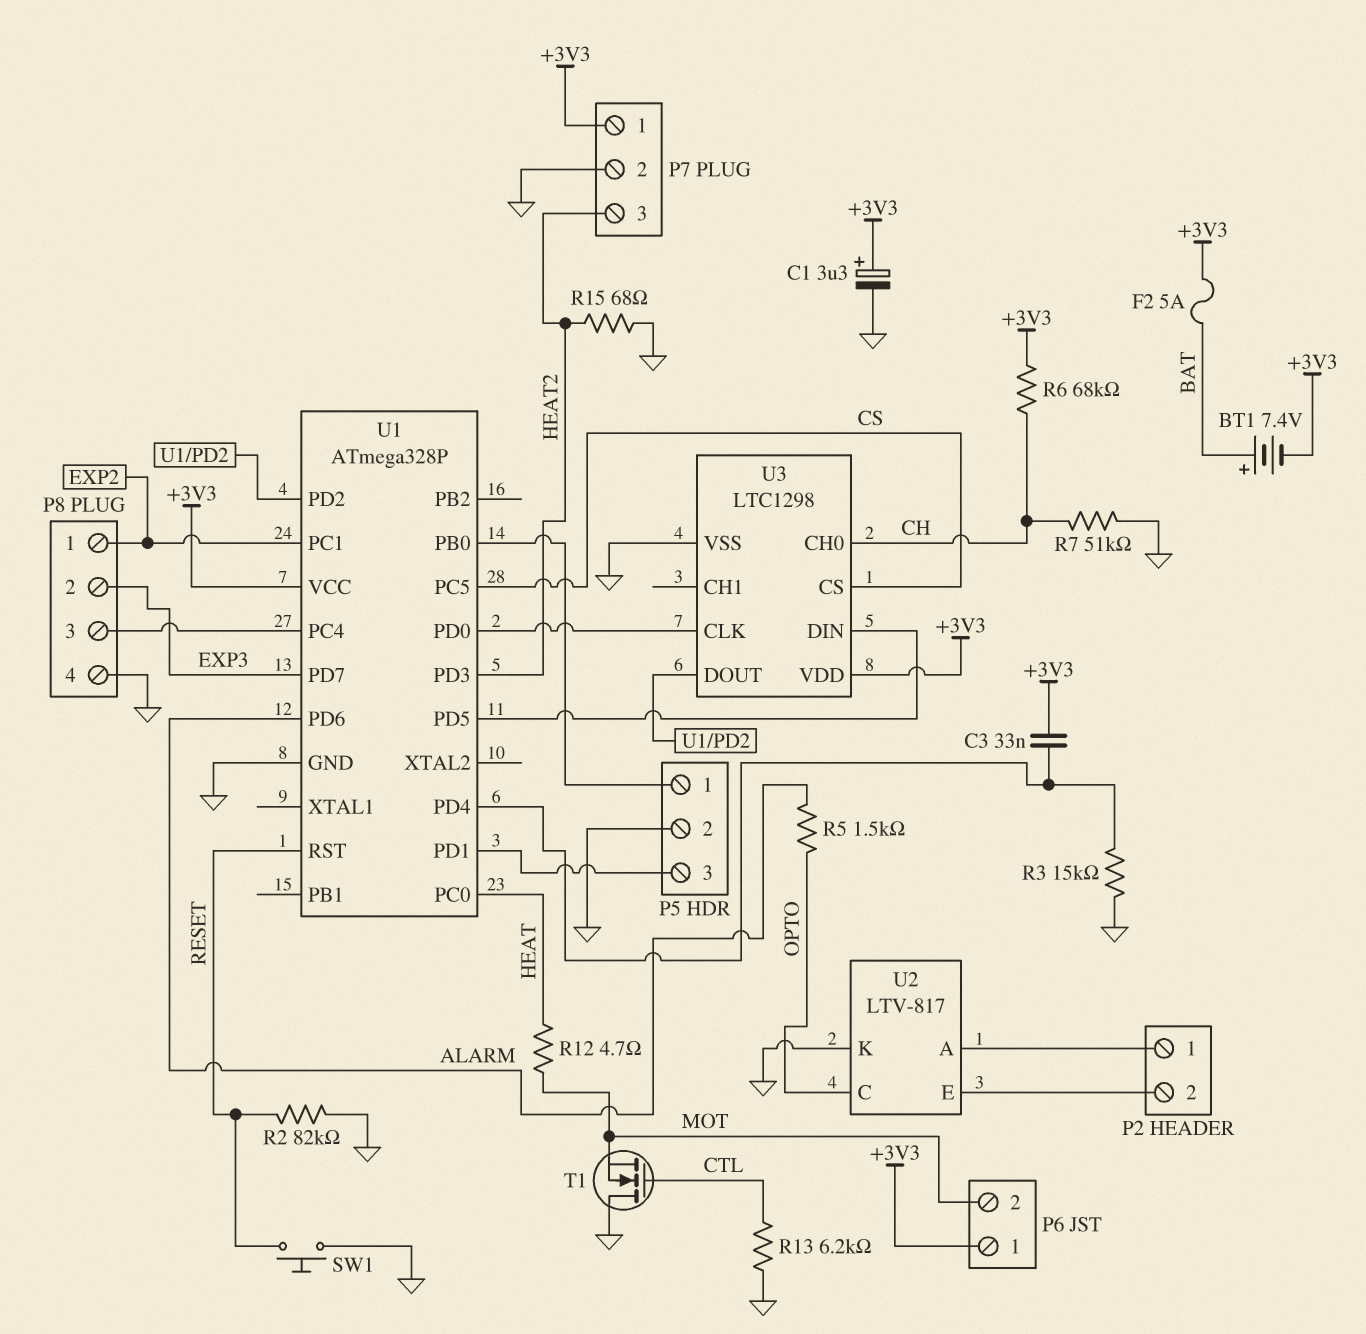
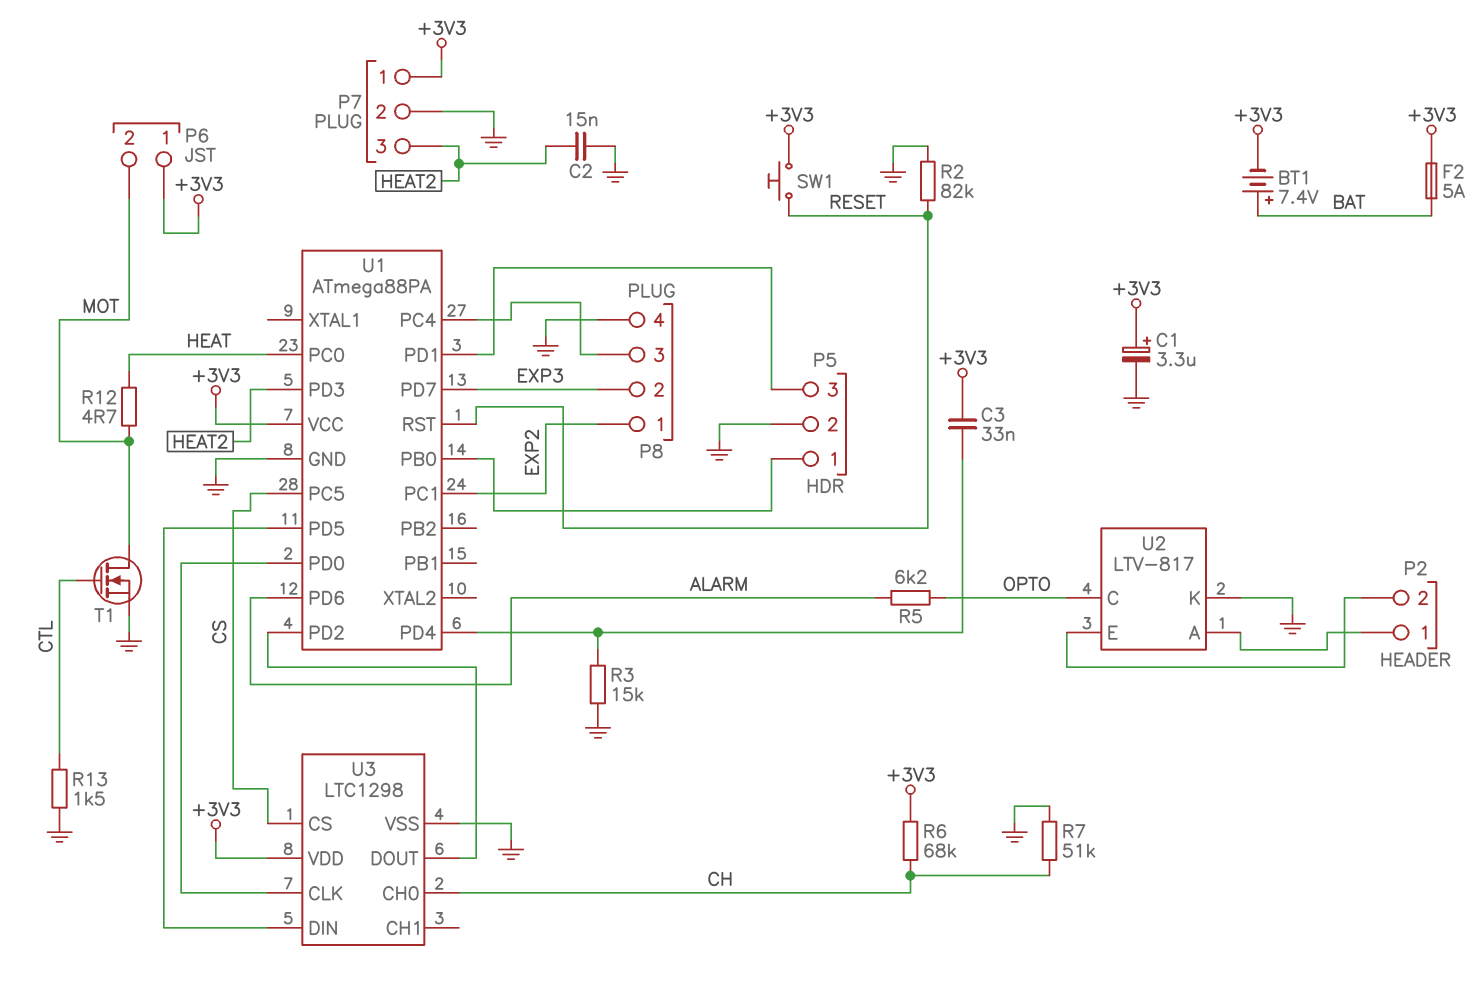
C2: none -> 15nF (GND, HEAT2)
R5: 1.5k (ALARM, OPTO) -> 6.2k (ALARM, OPTO)
R13: 6.2k (CTL, GND) -> 1.5k (CTL, GND)
R15: 68 (GND, HEAT2) -> none
SW1: button (GND, RESET) -> button (+3V3, RESET)
T1: NMOS (G CTL, D GND, S MOT) -> NMOS (G CTL, D MOT, S GND)
U1: ATmega328P -> ATmega88PA

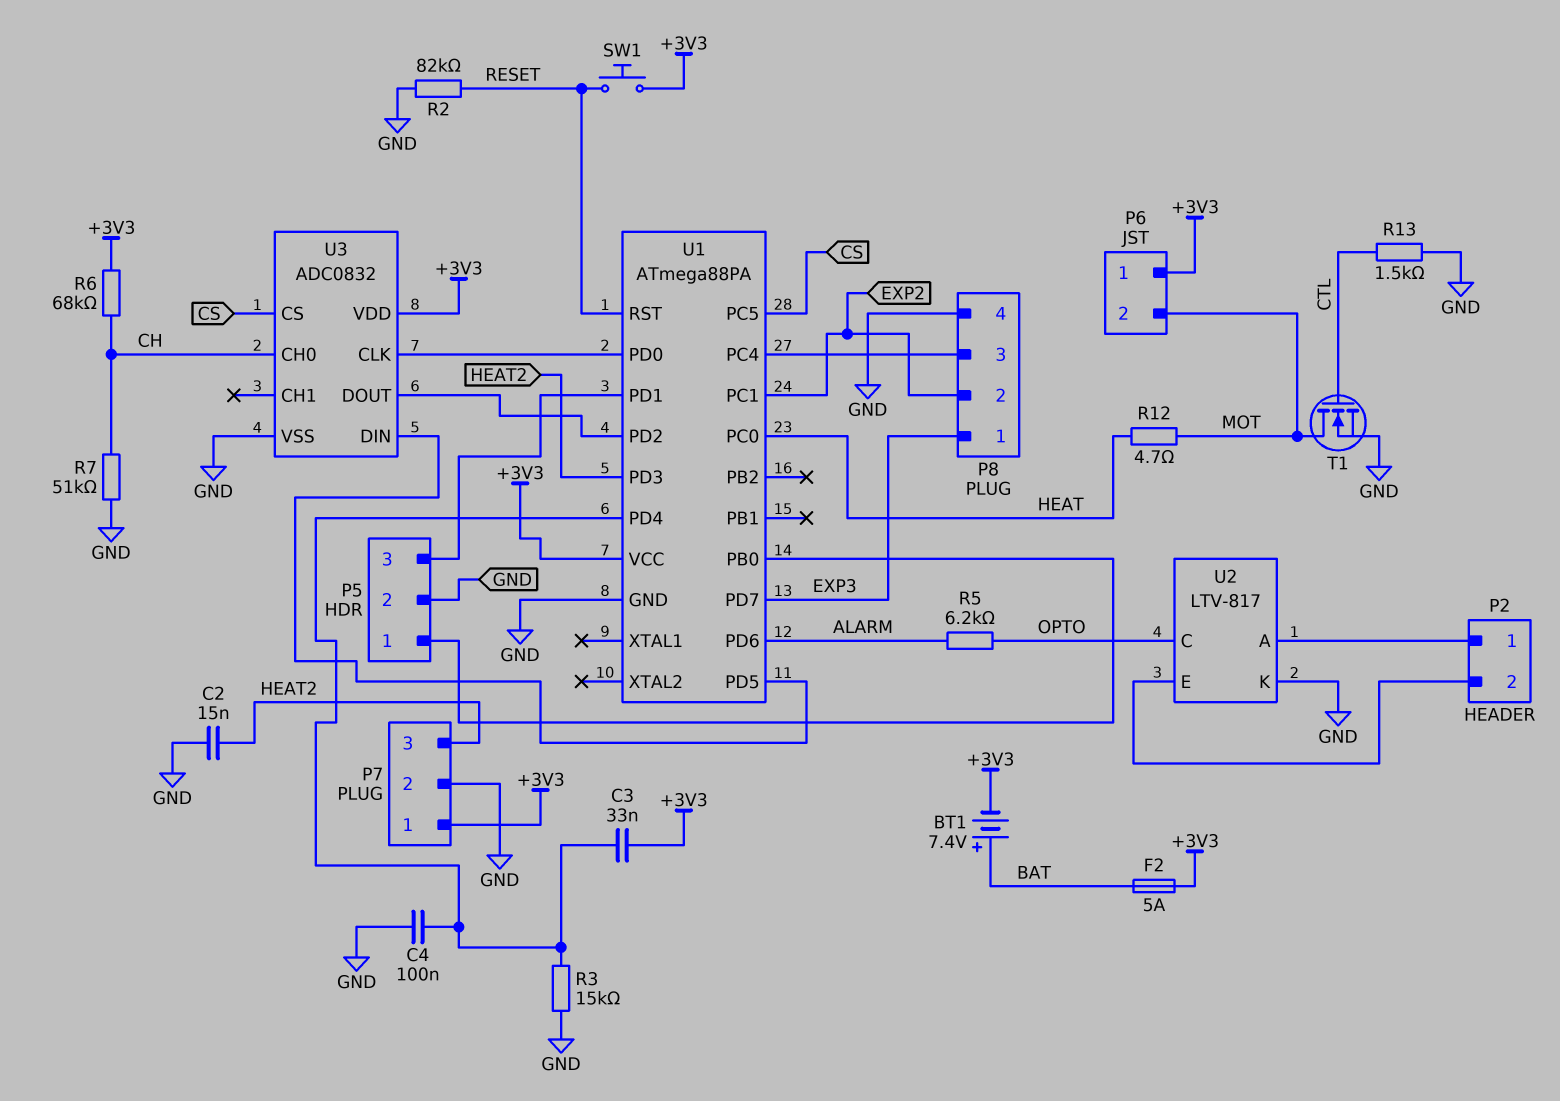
C1: 3.3uF (plus +3V3, minus GND) -> none
C4: none -> 100nF (GND, U1/PD4)
P8 pin 1: EXP2 -> EXP3
P8 pin 2: EXP3 -> EXP2
U3: LTC1298 -> ADC0832

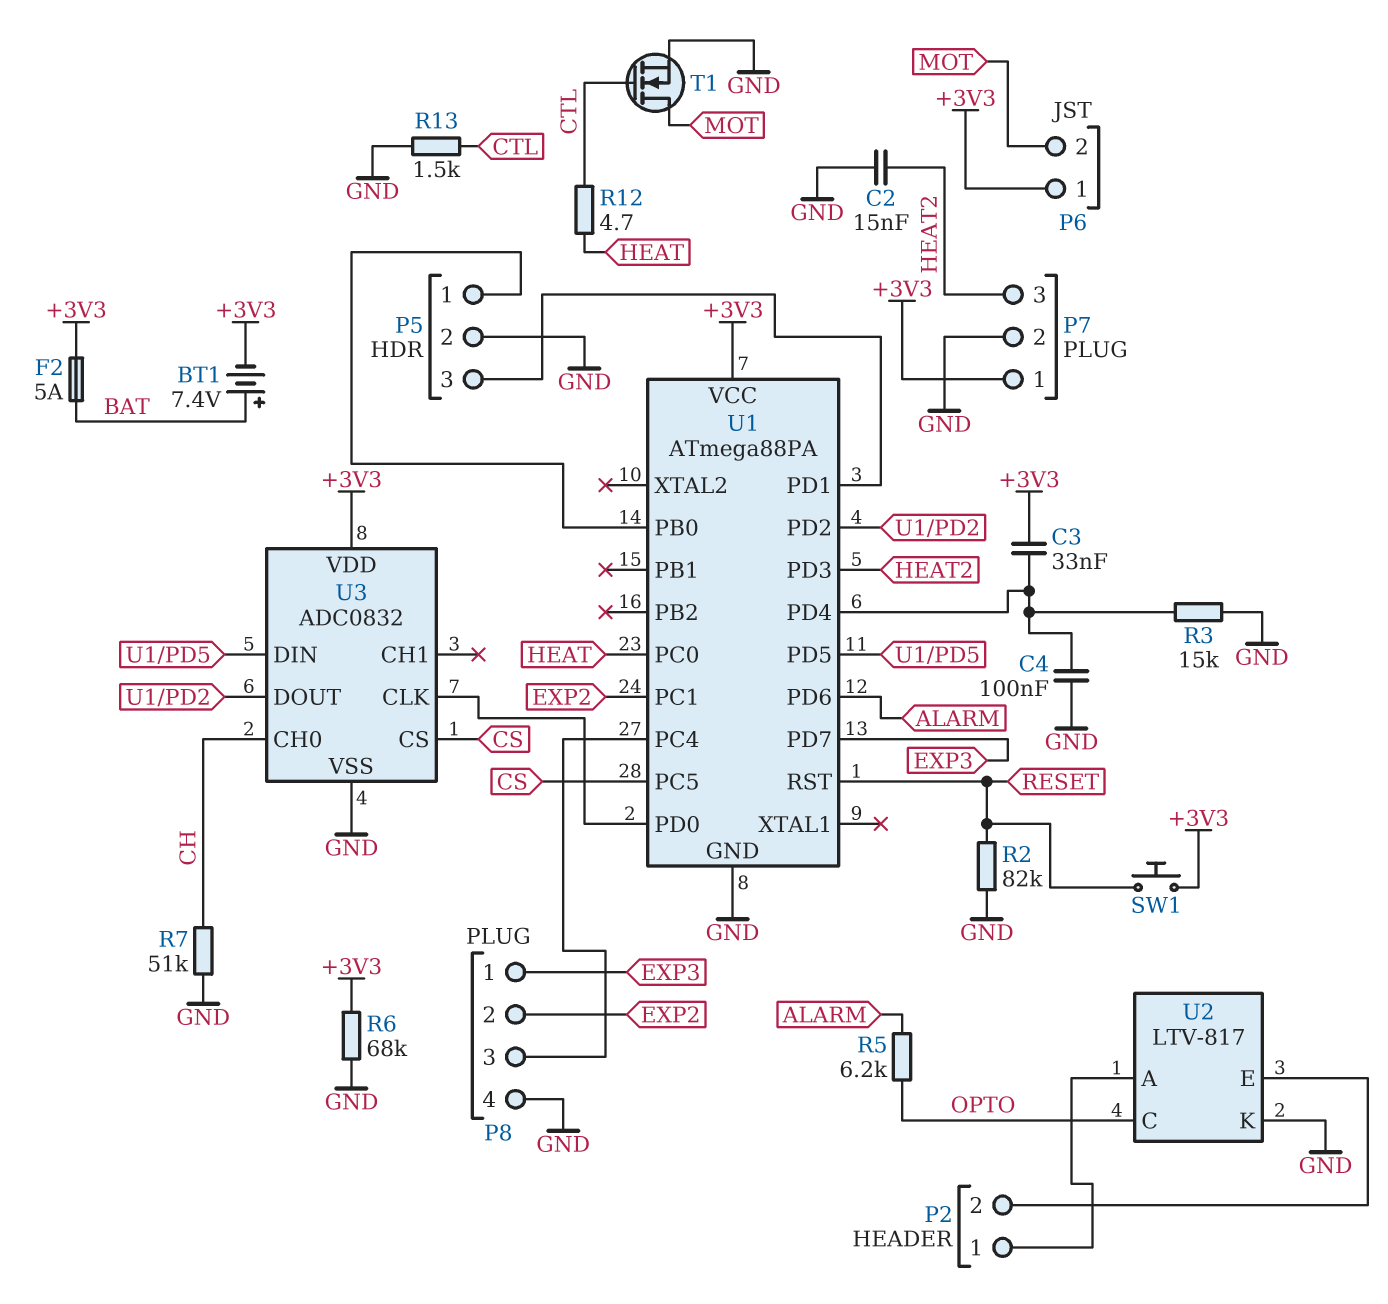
R6: 68k (+3V3, CH) -> 68k (+3V3, GND)
R12: 4.7 (HEAT, MOT) -> 4.7 (CTL, HEAT)

